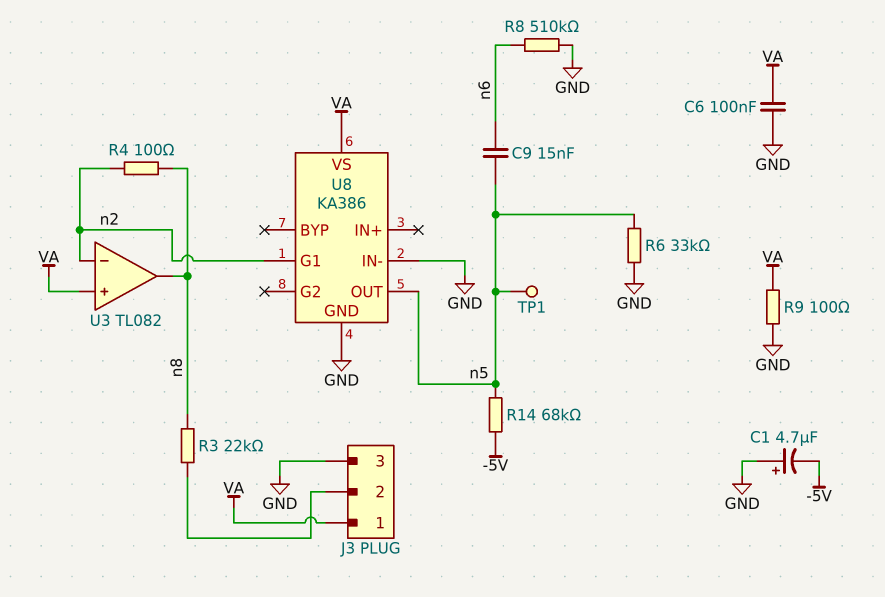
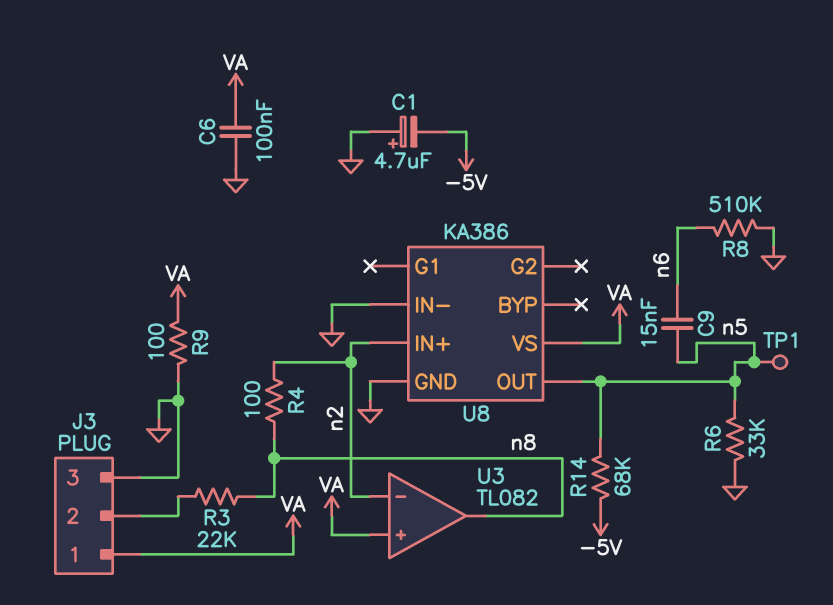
U8 pin G1: n2 -> none
U8 pin IN+: none -> n2

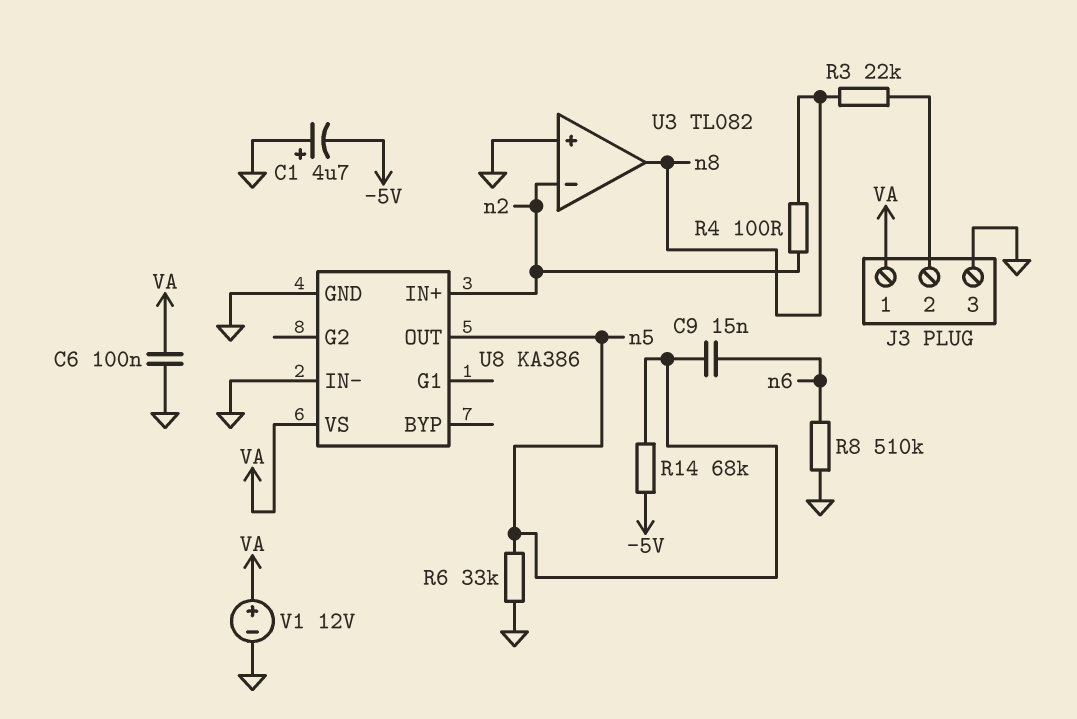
R9: 100 (GND, VA) -> none
TP1: test point (n5) -> none
U3 pin in+: VA -> GND
V1: none -> 12V (plus VA, minus GND)

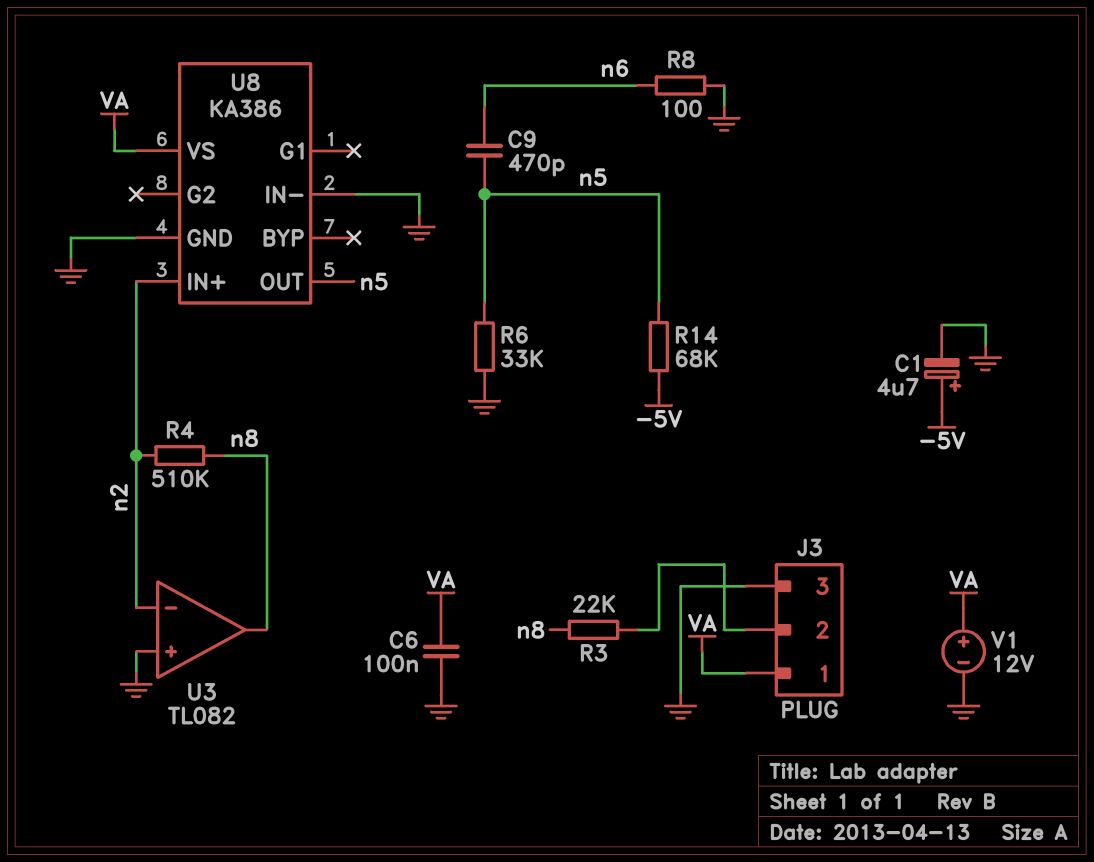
C1: 4.7uF (plus GND, minus -5V) -> 4.7uF (plus -5V, minus GND)
C9: 15nF (n5, n6) -> 470pF (n5, n6)
R4: 100 (n2, n8) -> 510k (n2, n8)
R8: 510k (GND, n6) -> 100 (GND, n6)

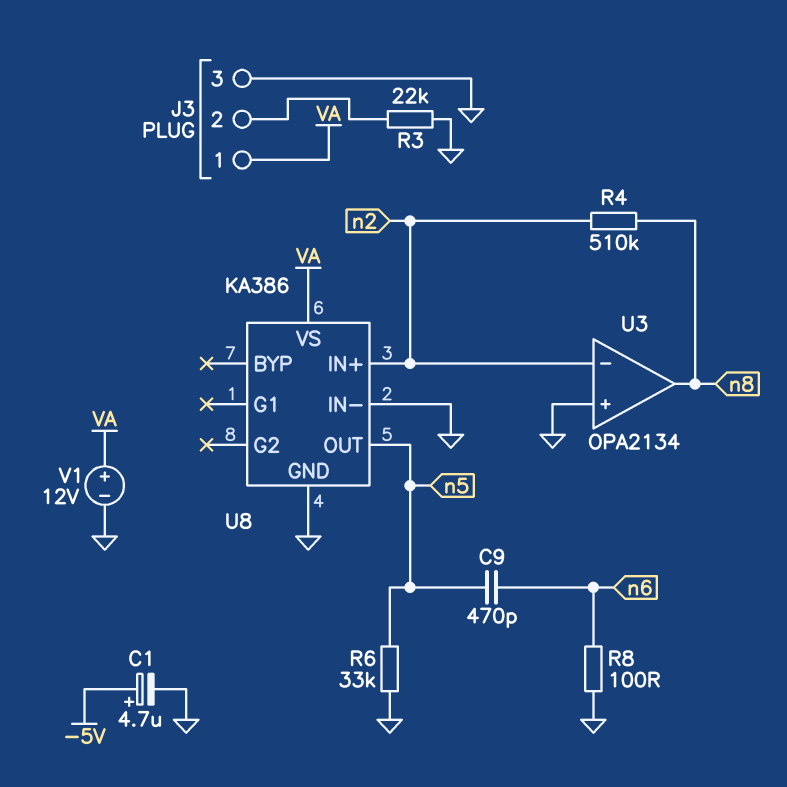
C6: 100nF (GND, VA) -> none
R3: 22k (J3/2, n8) -> 22k (GND, J3/2)
R14: 68k (-5V, n5) -> none
U3: TL082 -> OPA2134

